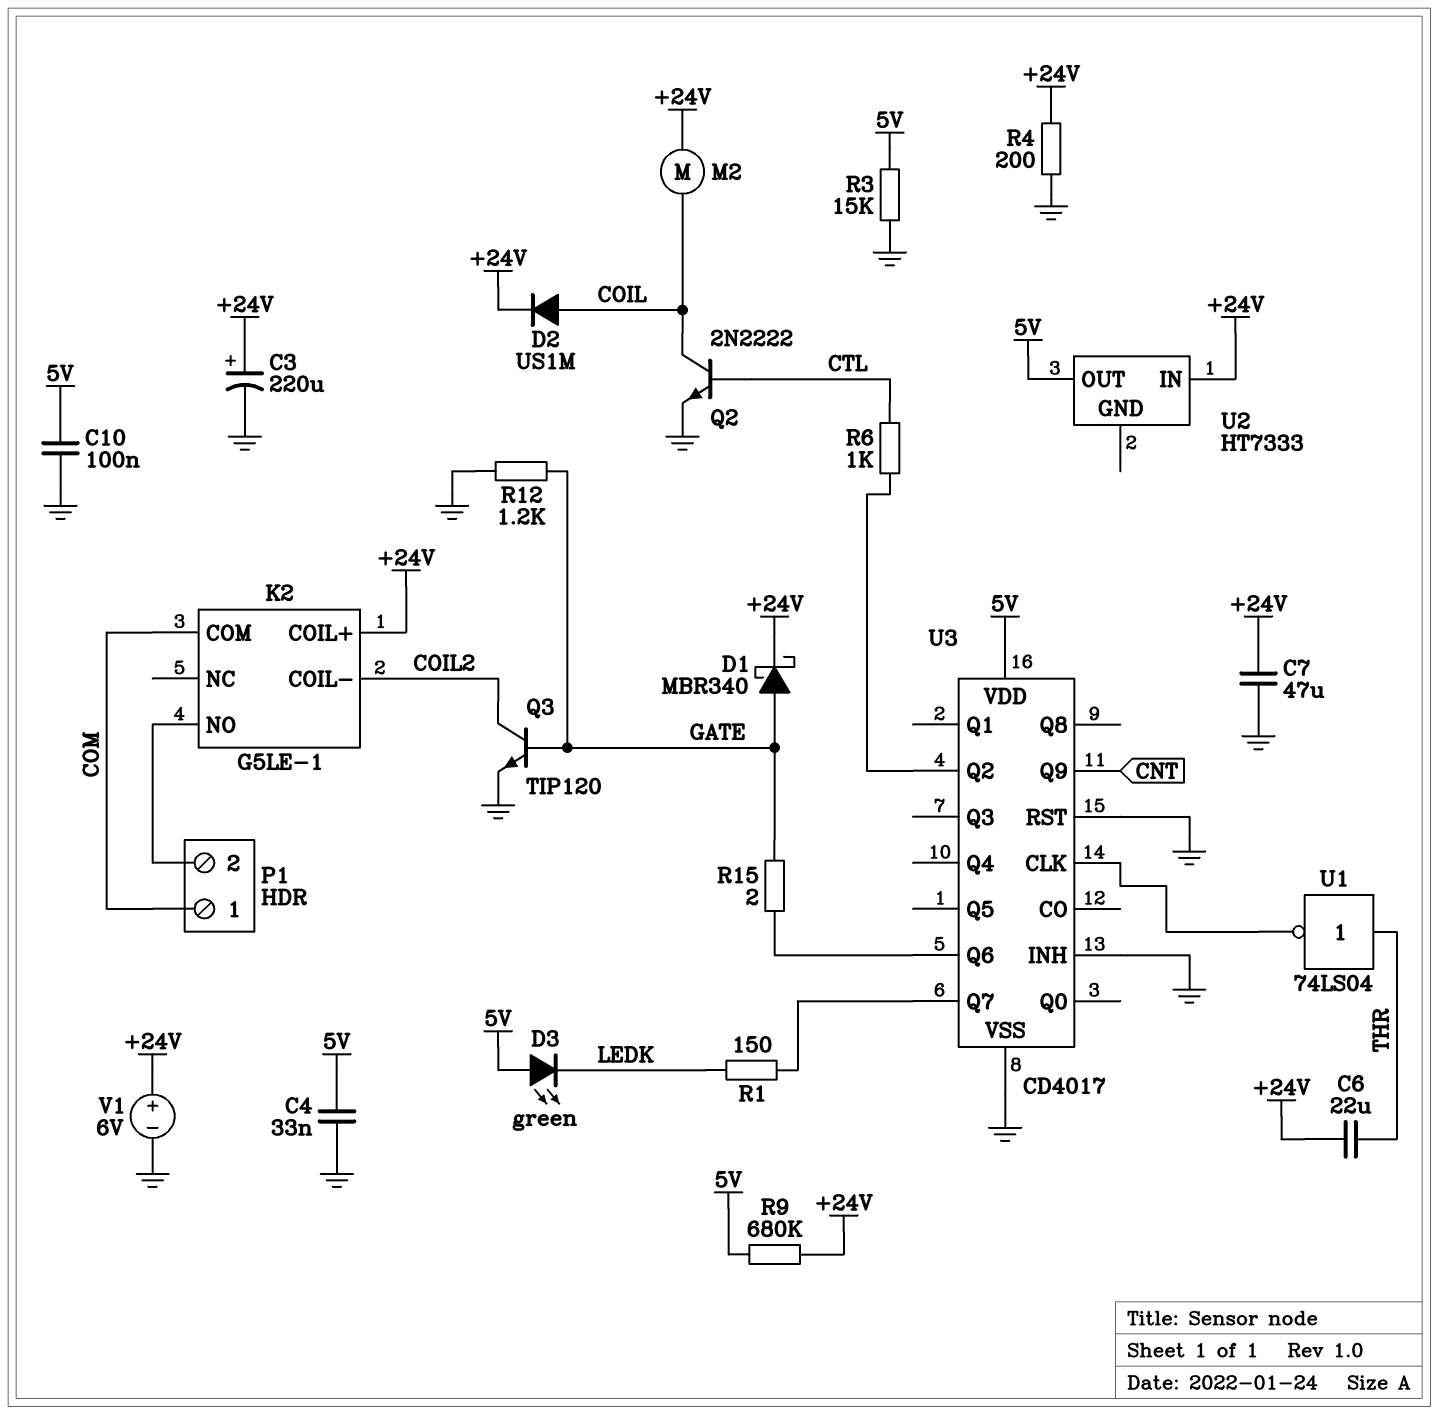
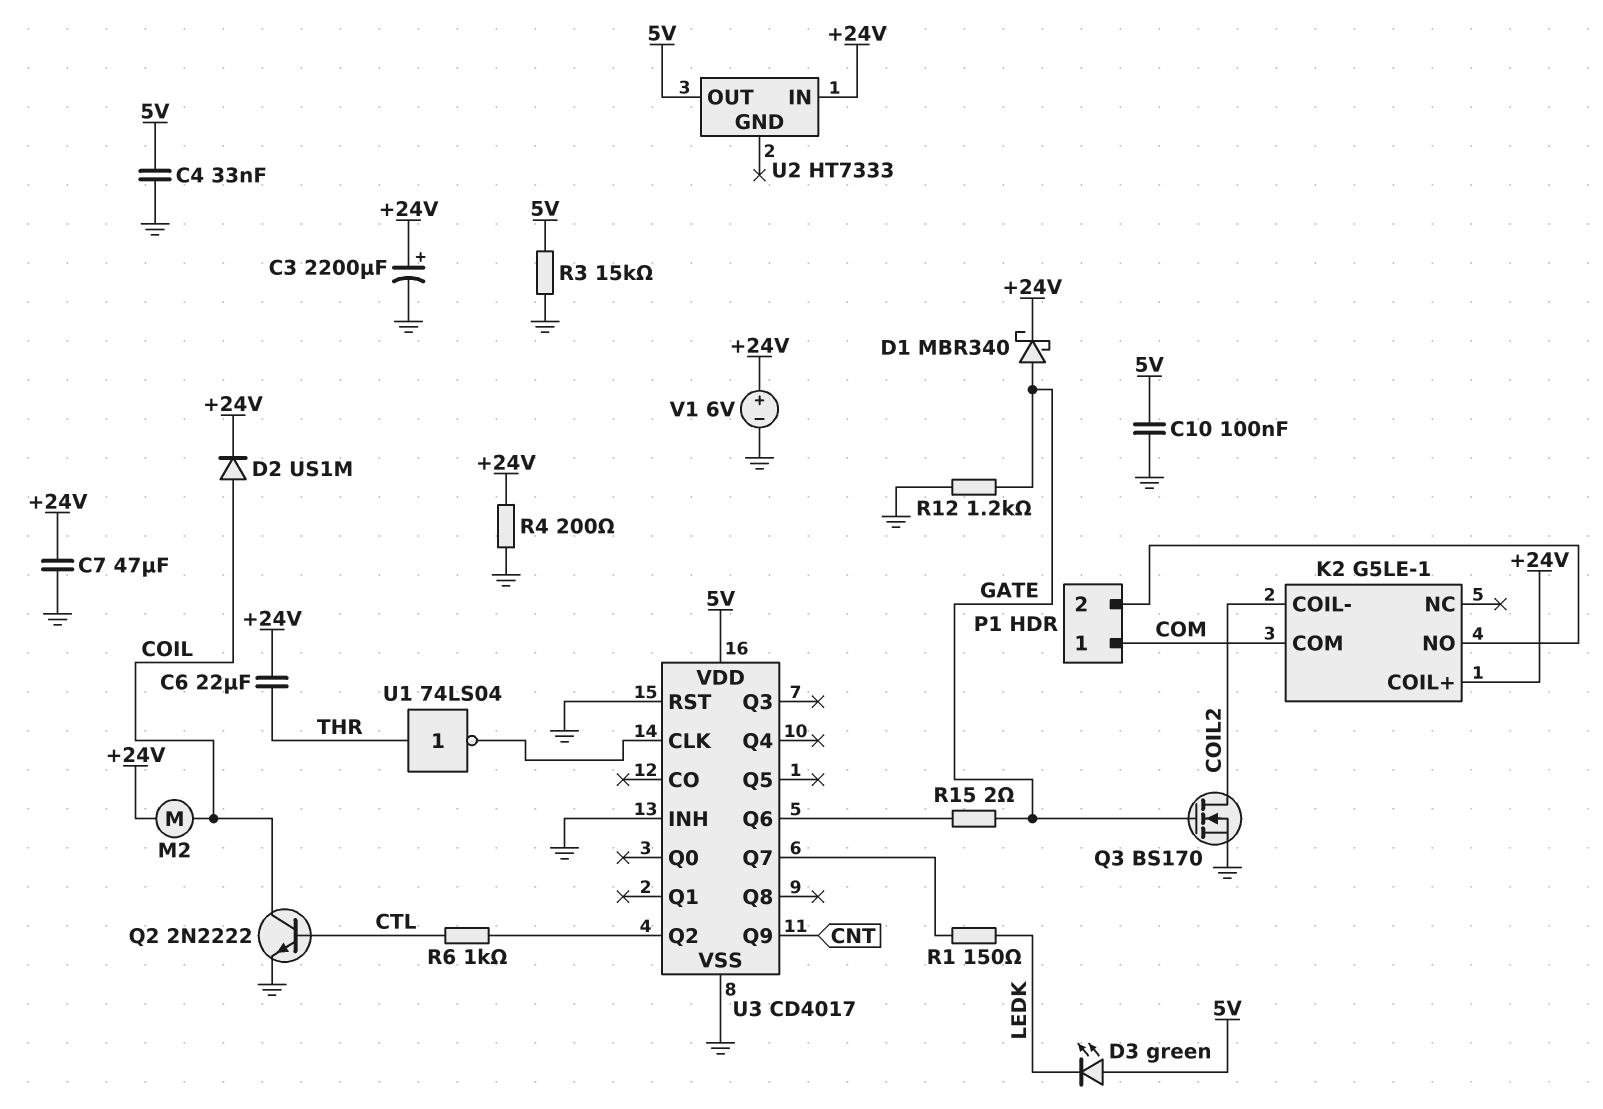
C3: 220uF (plus +24V, minus GND) -> 2200uF (plus +24V, minus GND)
Q3: NPN TIP120 (B GATE, C COIL2, E GND) -> NMOS BS170 (G GATE, D COIL2, S GND)
R9: 680k (+24V, 5V) -> none

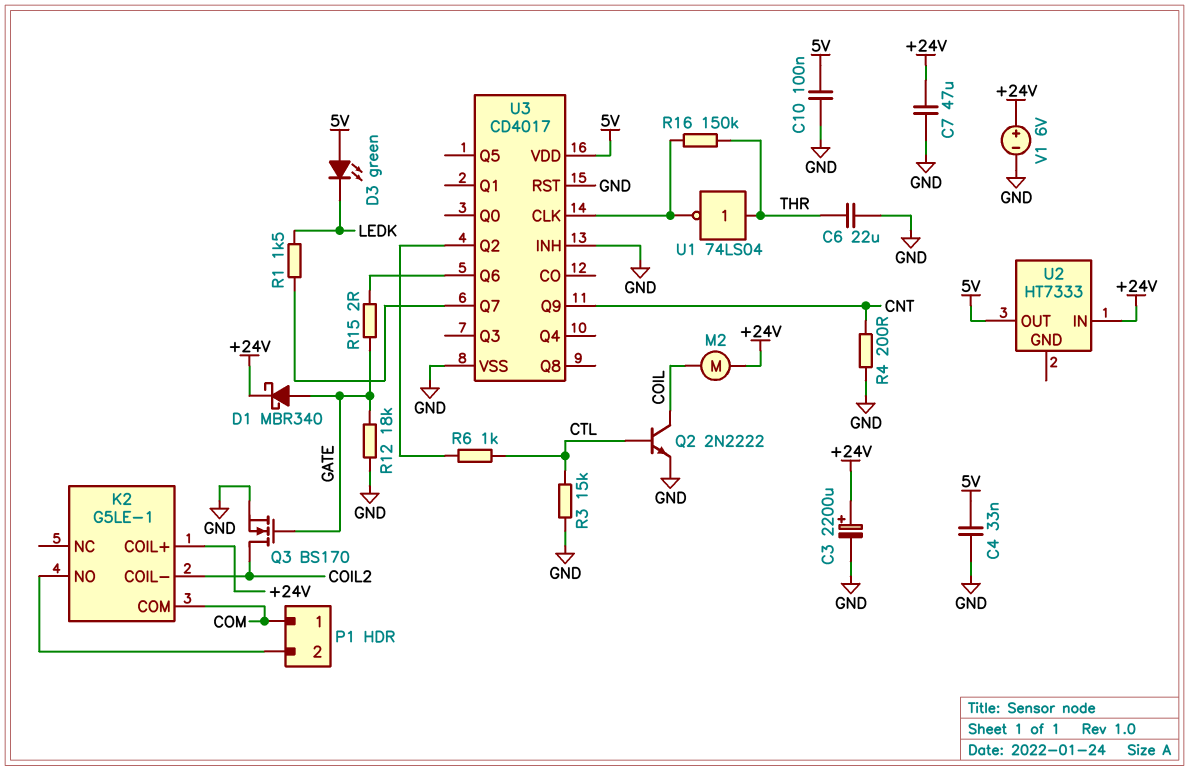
C6: 22uF (+24V, THR) -> 22uF (GND, THR)
D2: diode US1M (A COIL, K +24V) -> none
R1: 150 (LEDK, U3/Q7) -> 1.5k (LEDK, U3/Q7)
R3: 15k (5V, GND) -> 15k (CTL, GND)
R4: 200 (+24V, GND) -> 200 (CNT, GND)
R12: 1.2k (GATE, GND) -> 18k (GATE, GND)
R16: none -> 150k (THR, U3/CLK)

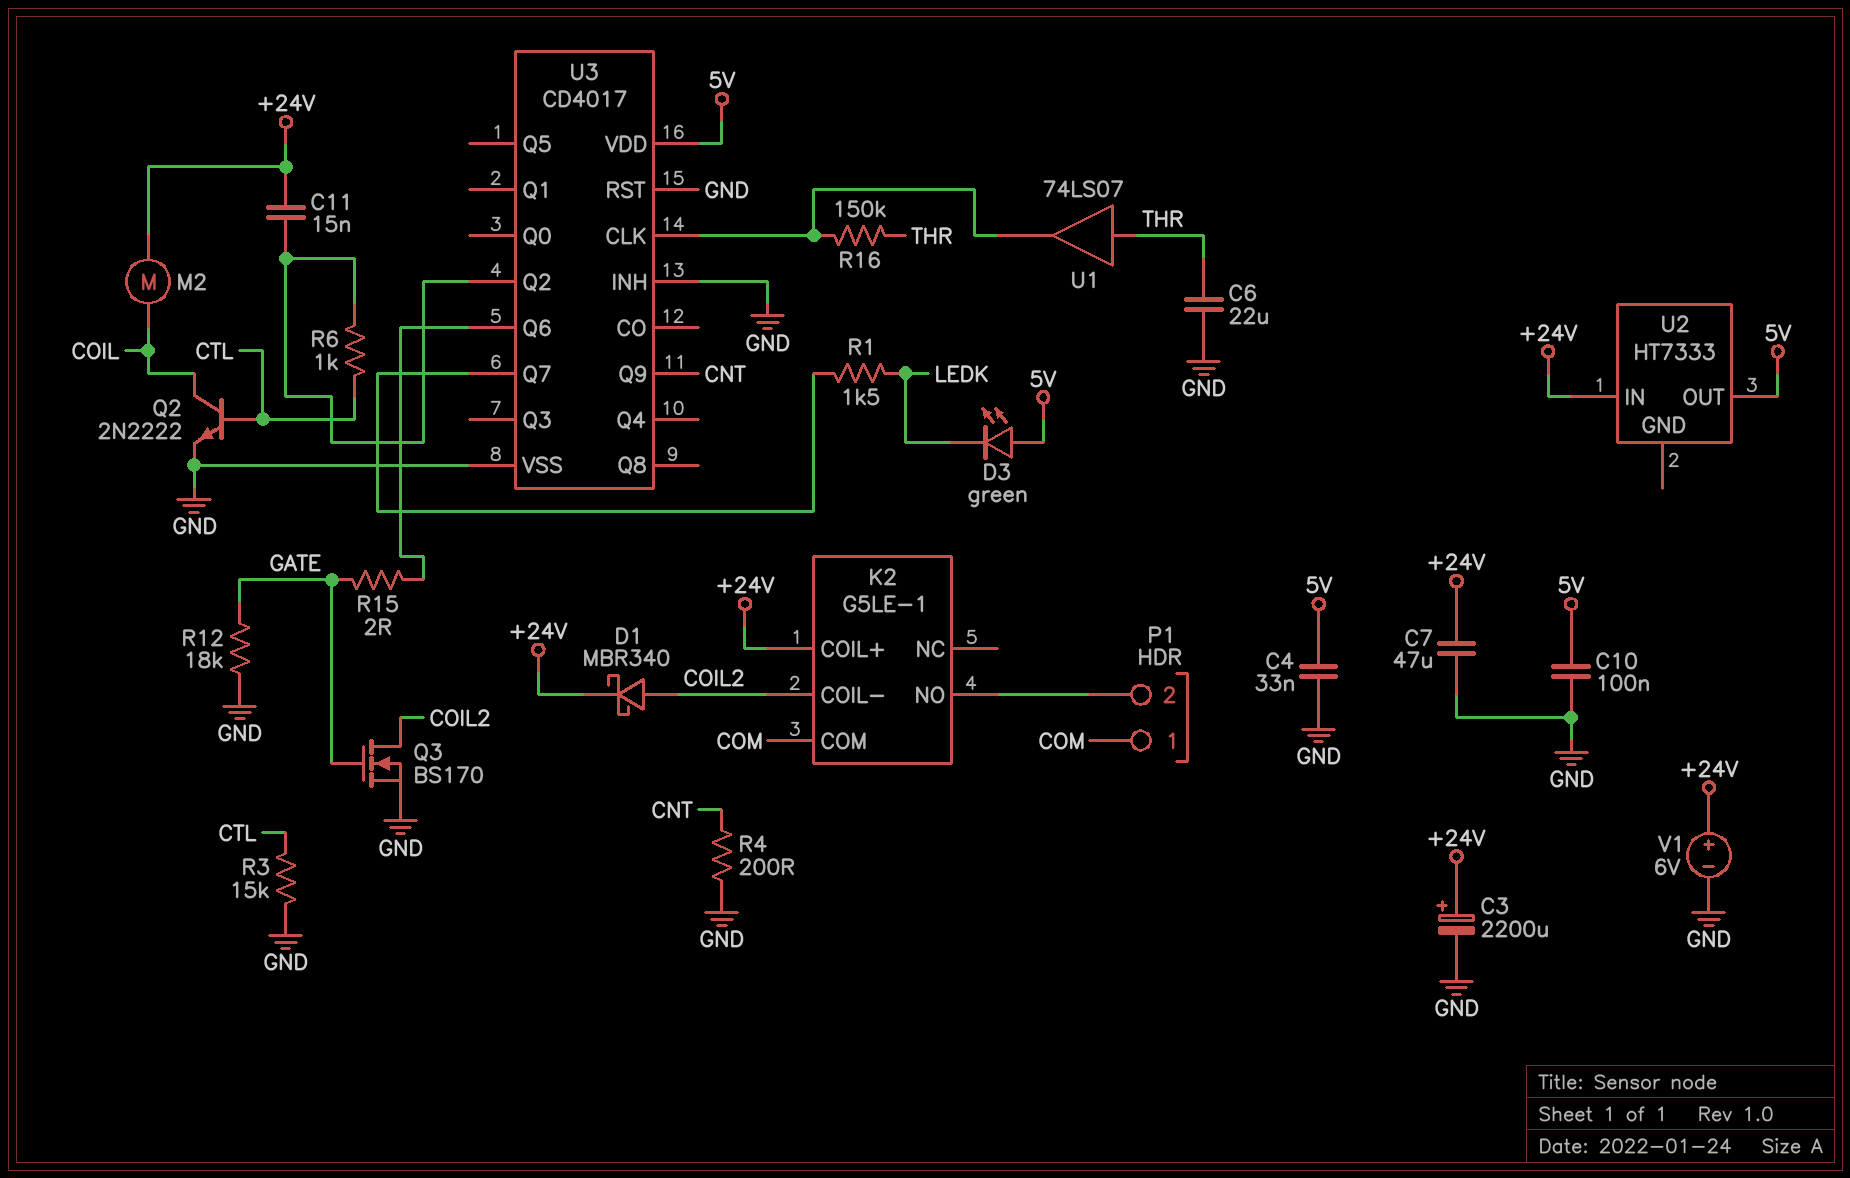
C11: none -> 15nF (+24V, U3/Q2)
D1: schottky MBR340 (A GATE, K +24V) -> schottky MBR340 (A COIL2, K +24V)
U1: NOT 74LS04 (in THR, out U3/CLK) -> buffer 74LS07 (in THR, out U3/CLK)

